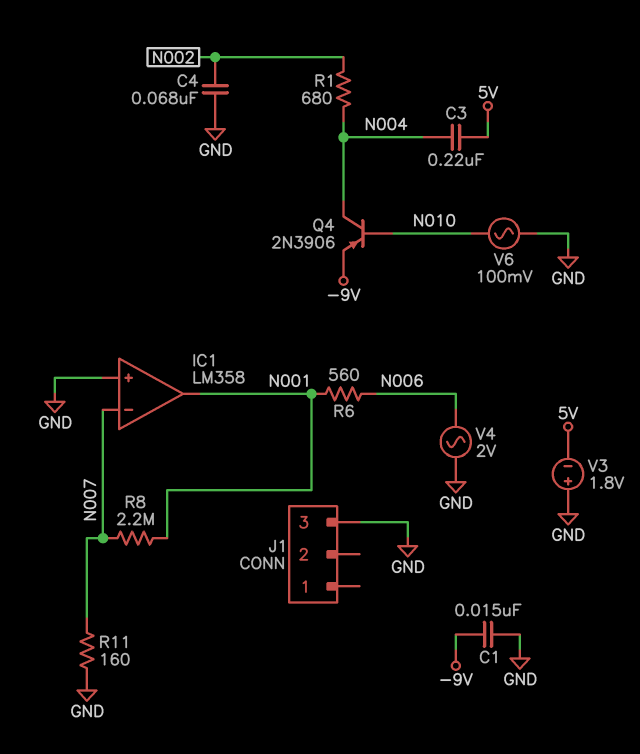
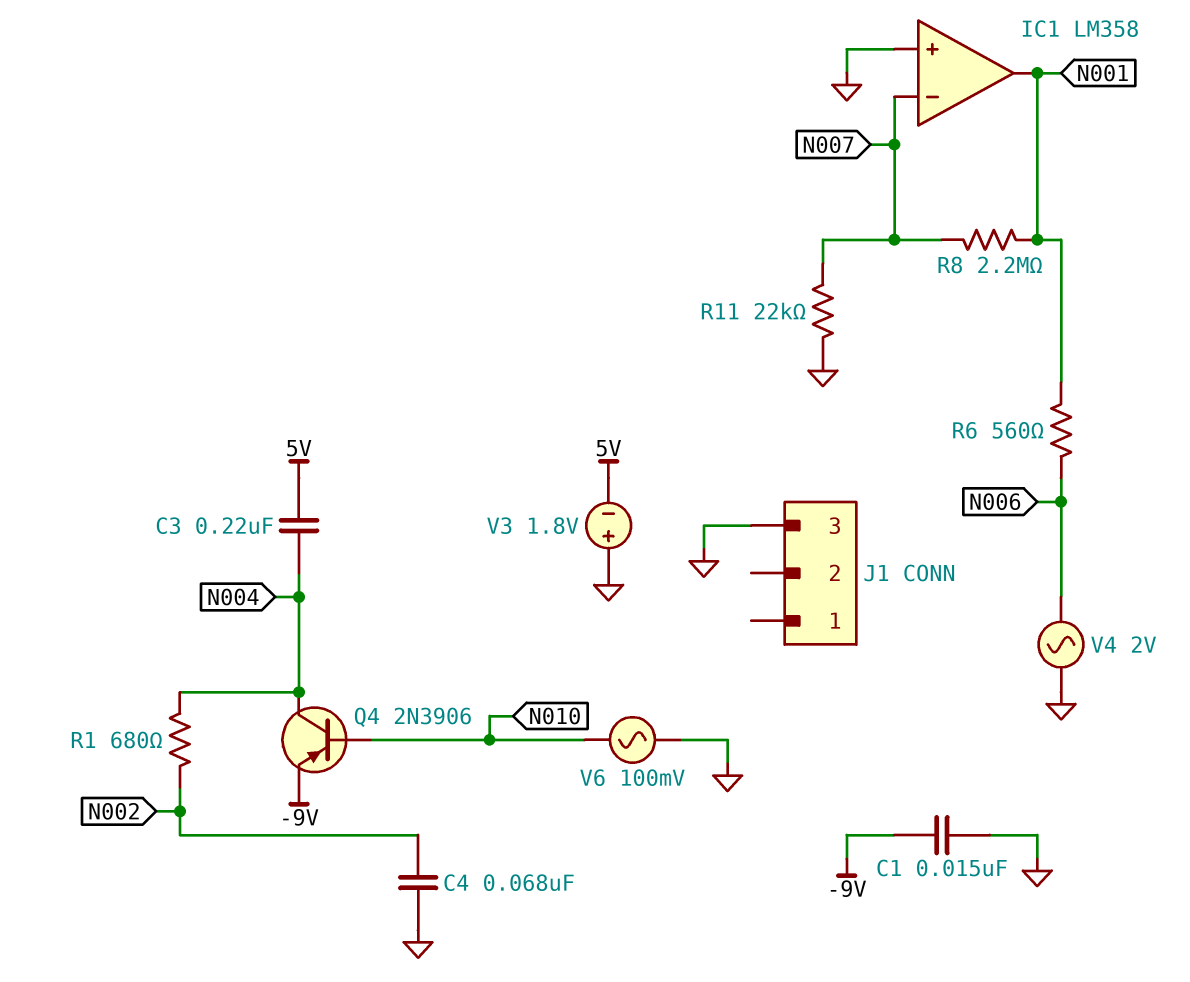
R11: 160 (GND, N007) -> 22k (GND, N007)

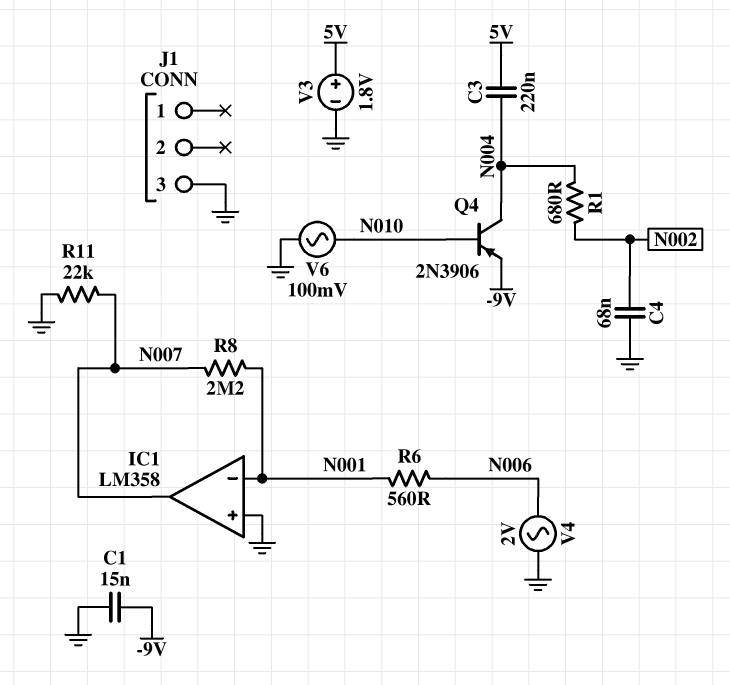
IC1 pin in-: N007 -> N001
IC1 pin out: N001 -> N007
V3: 1.8V (plus GND, minus 5V) -> 1.8V (plus 5V, minus GND)

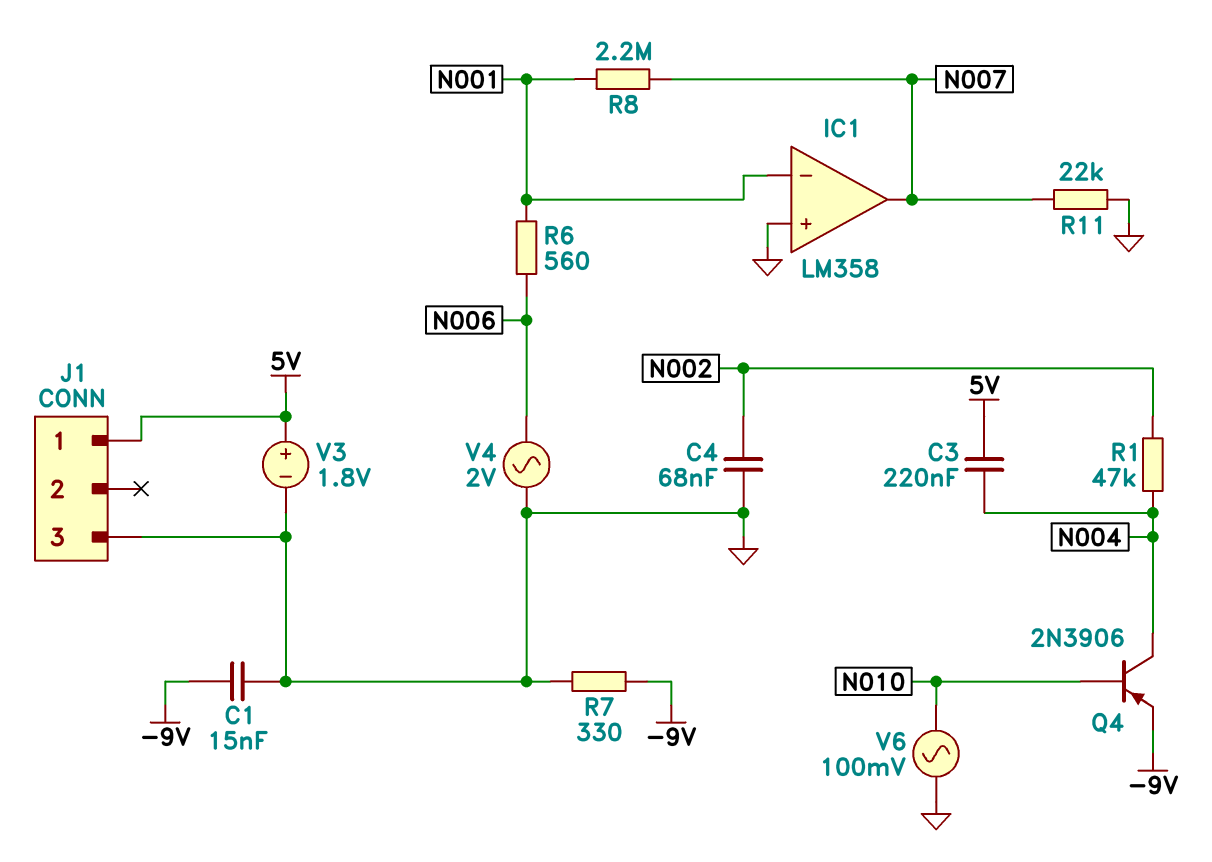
J1 pin 1: none -> 5V
R1: 680 (N002, N004) -> 47k (N002, N004)
R7: none -> 330 (-9V, GND)

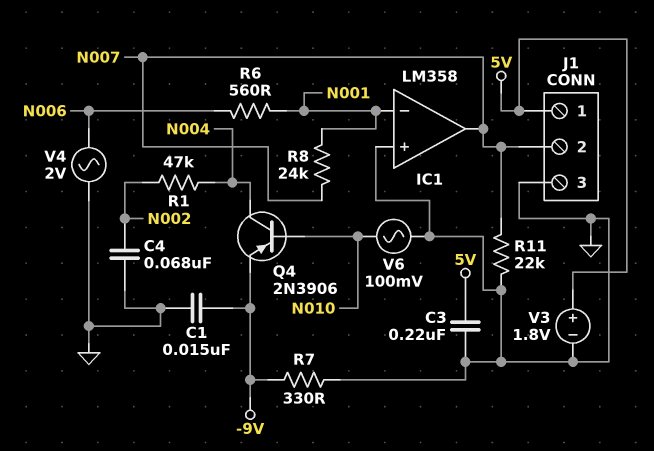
C3: 220nF (5V, N004) -> 220nF (5V, GND)
J1 pin 2: none -> N007
R8: 2.2M (N001, N007) -> 24k (N001, N007)

